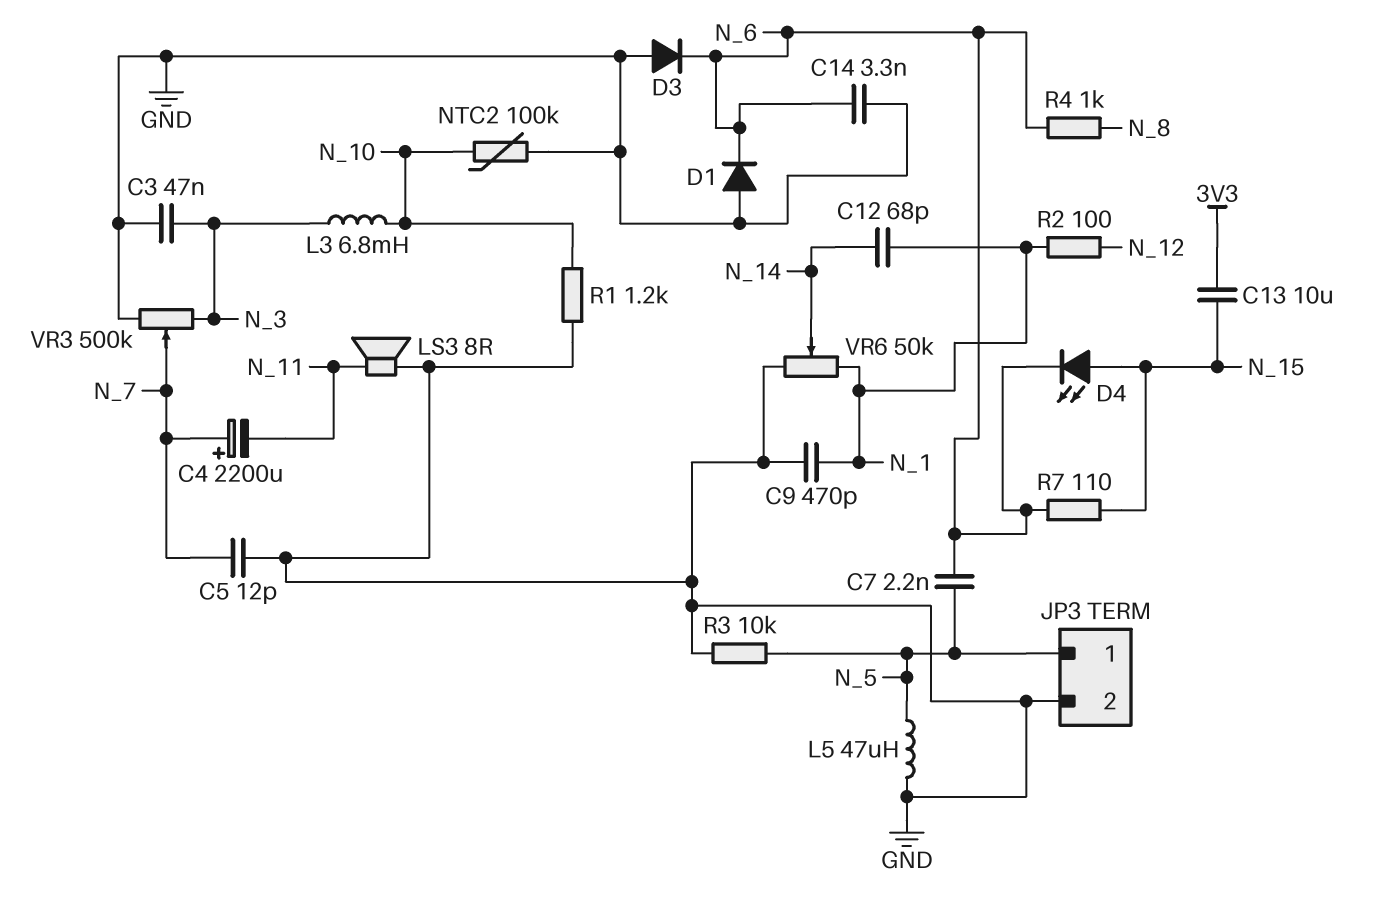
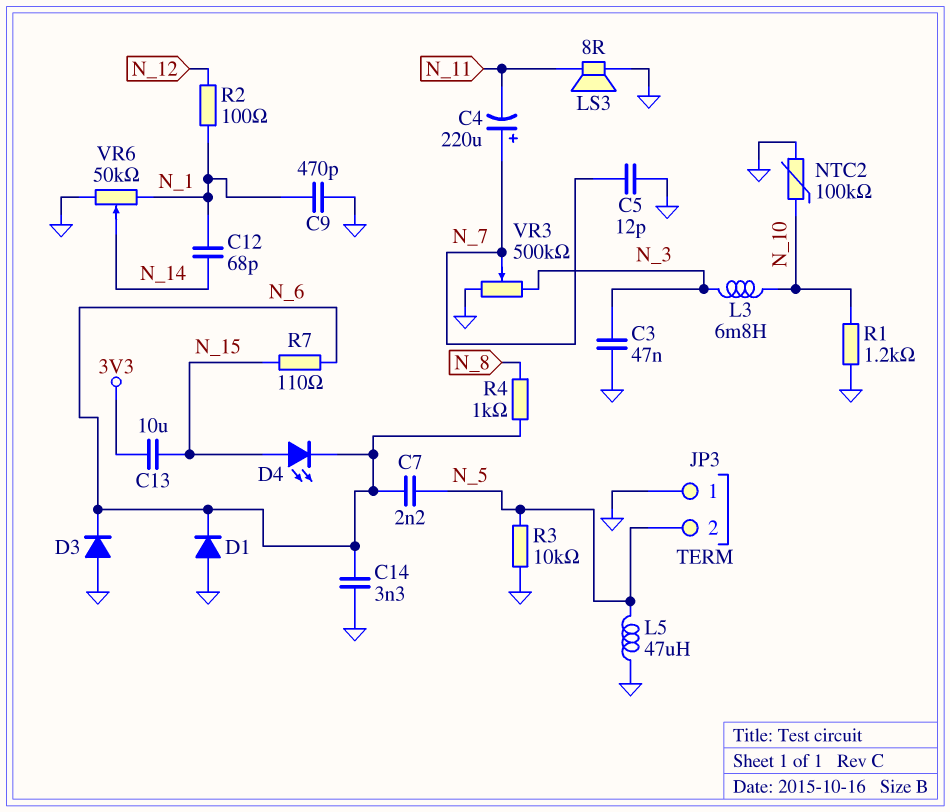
C4: 2200uF (plus N_7, minus N_11) -> 220uF (plus N_7, minus N_11)
JP3 pin 1: N_5 -> GND
JP3 pin 2: GND -> N_5

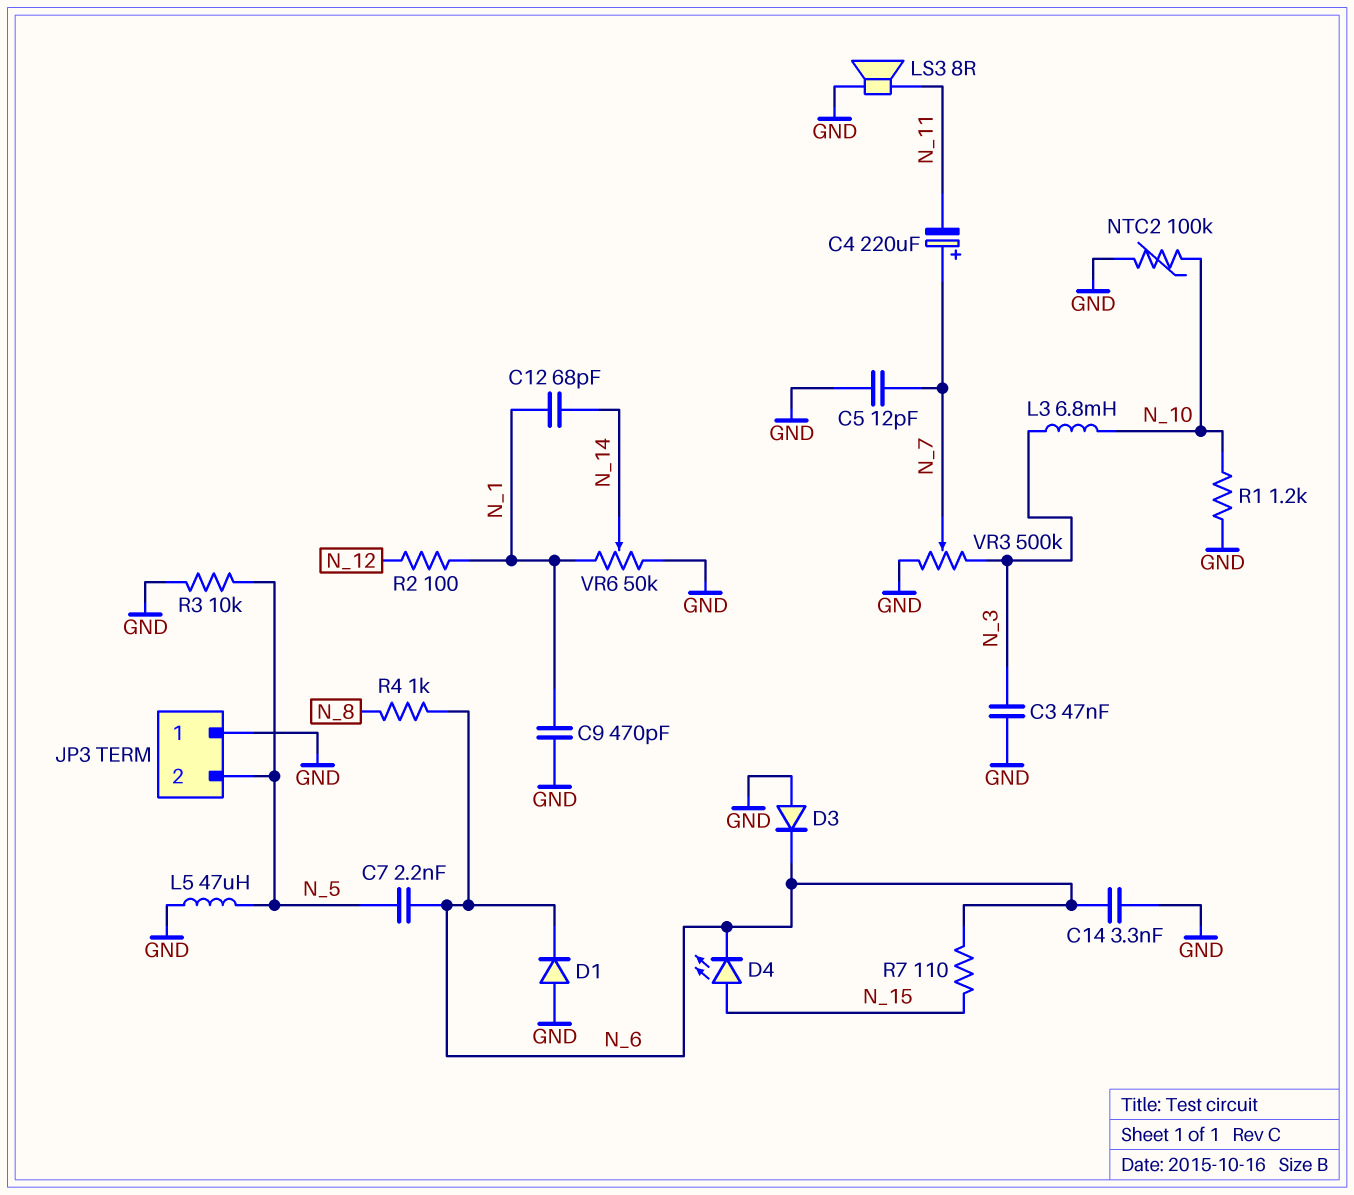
C13: 10uF (3V3, N_15) -> none

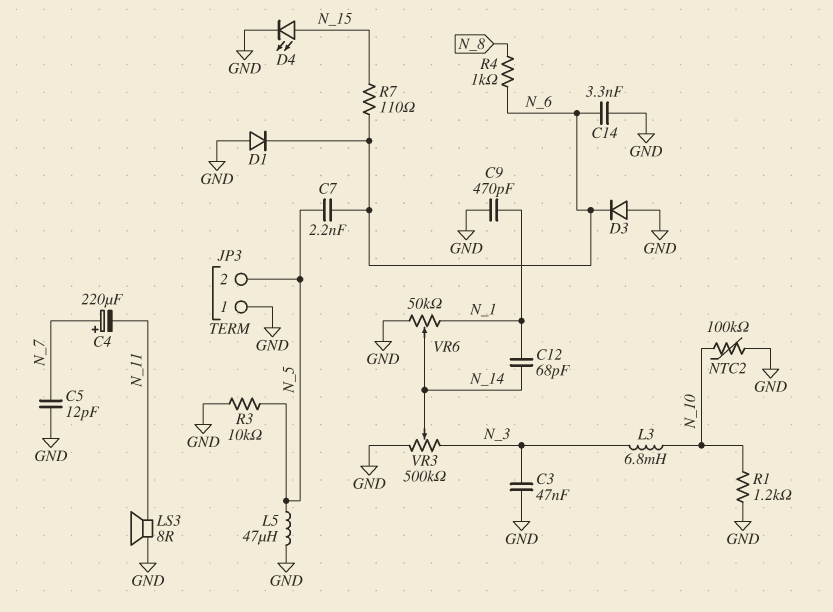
D4: LED (A N_15, K N_6) -> LED (A N_15, K GND)
R2: 100 (N_1, N_12) -> none
VR3: 500k (GND, N_3, wiper N_7) -> 500k (GND, N_3, wiper N_14)

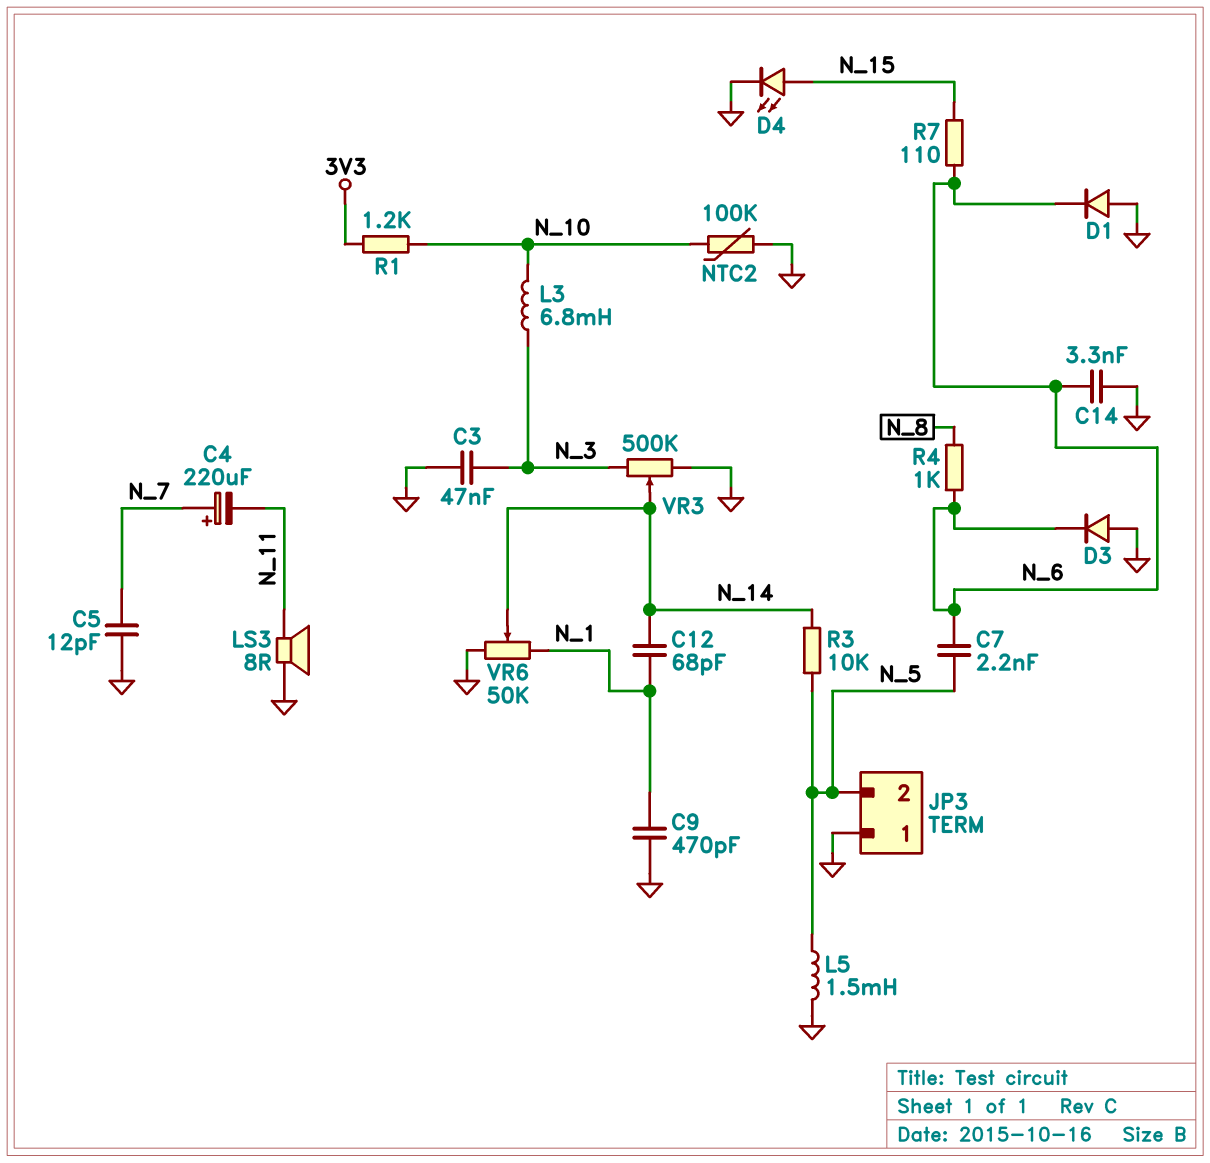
L5: 47uH (GND, N_5) -> 1.5mH (GND, N_5)
R1: 1.2k (GND, N_10) -> 1.2k (3V3, N_10)
R3: 10k (GND, N_5) -> 10k (N_5, N_14)

